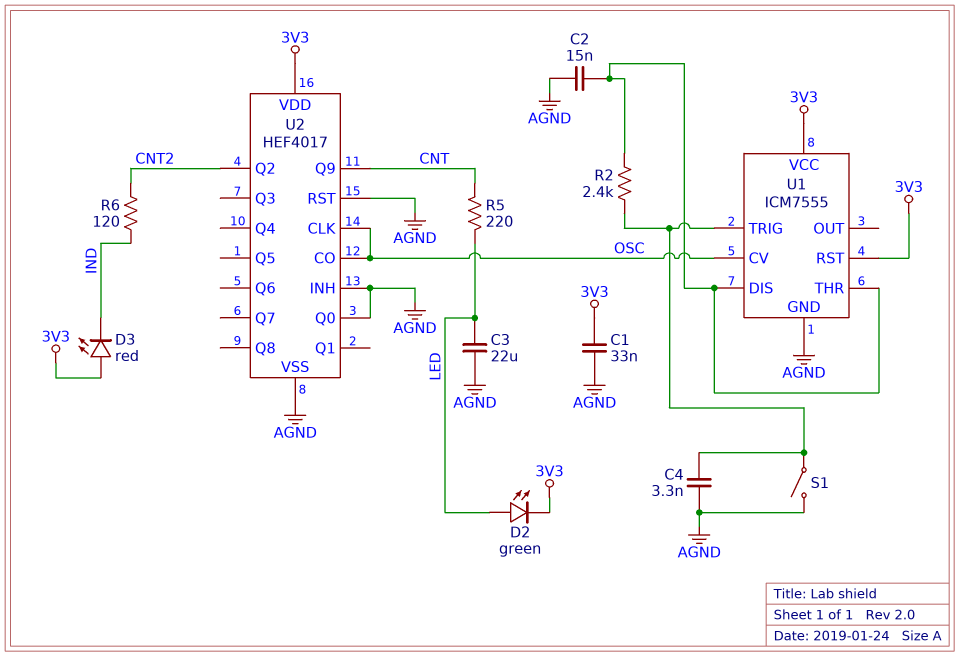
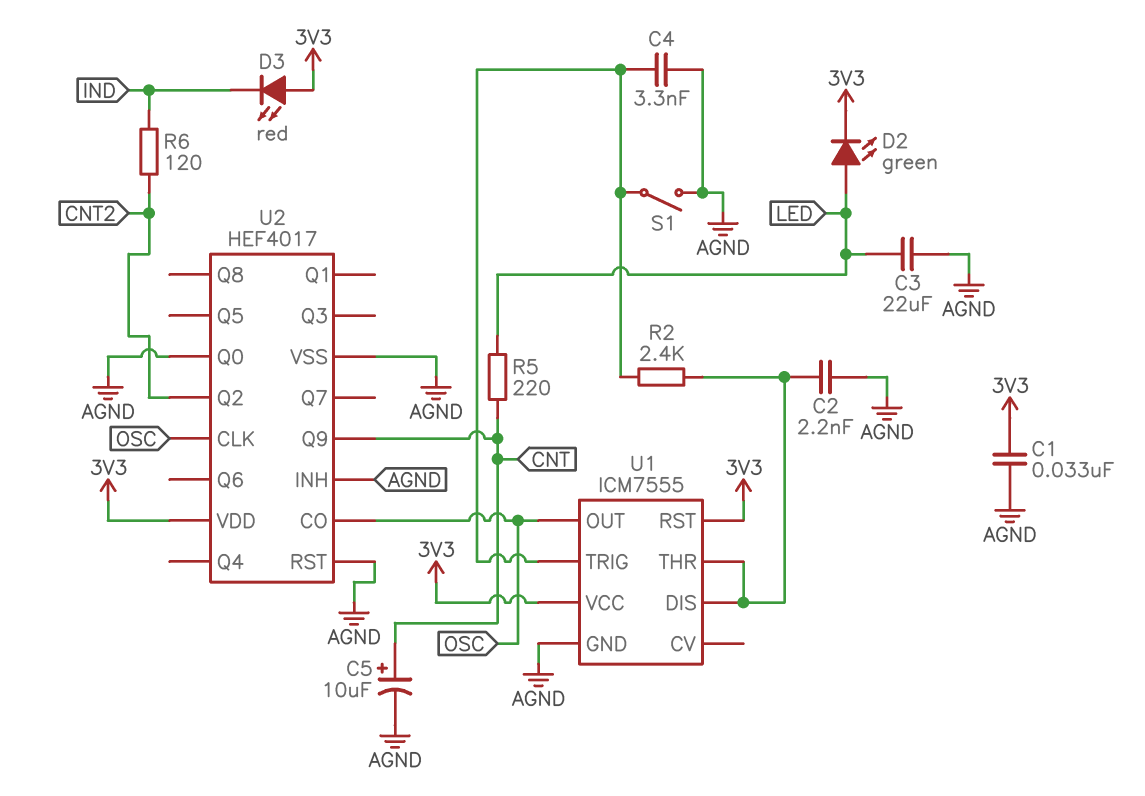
C2: 15nF (AGND, U1/DIS) -> 2.2nF (AGND, U1/DIS)
C5: none -> 10uF (plus CNT, minus AGND)
U1 pin CV: OSC -> none
U1 pin OUT: none -> OSC

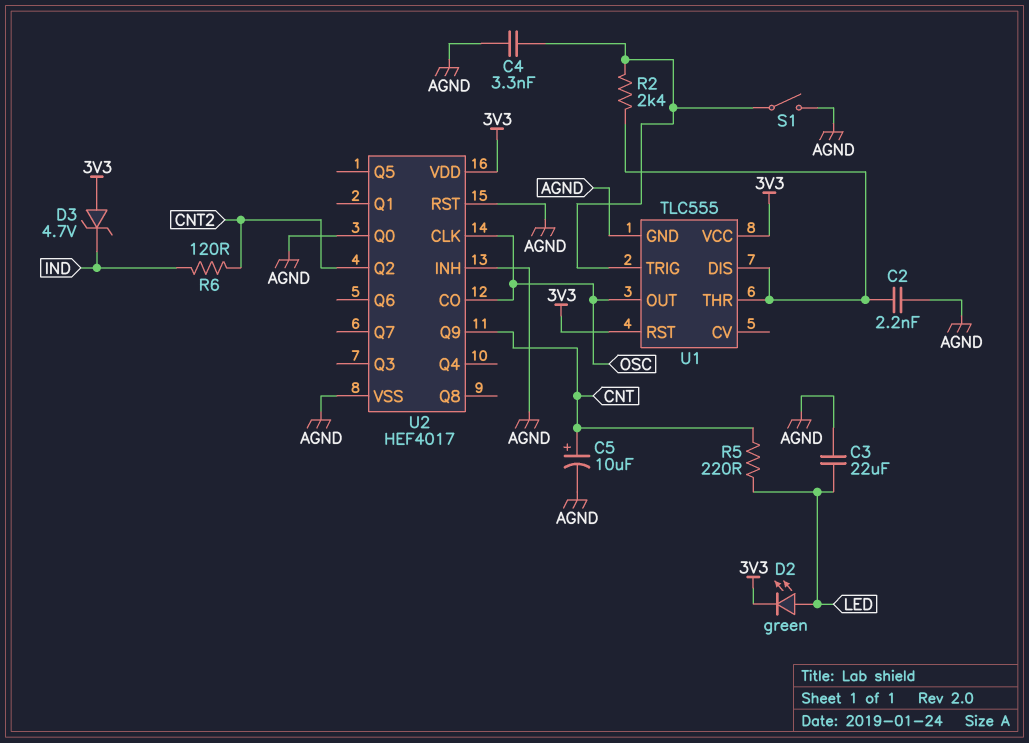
C1: 33nF (3V3, AGND) -> none
D3: LED red (A 3V3, K IND) -> zener 4.7V (A 3V3, K IND)
U1: ICM7555 -> TLC555

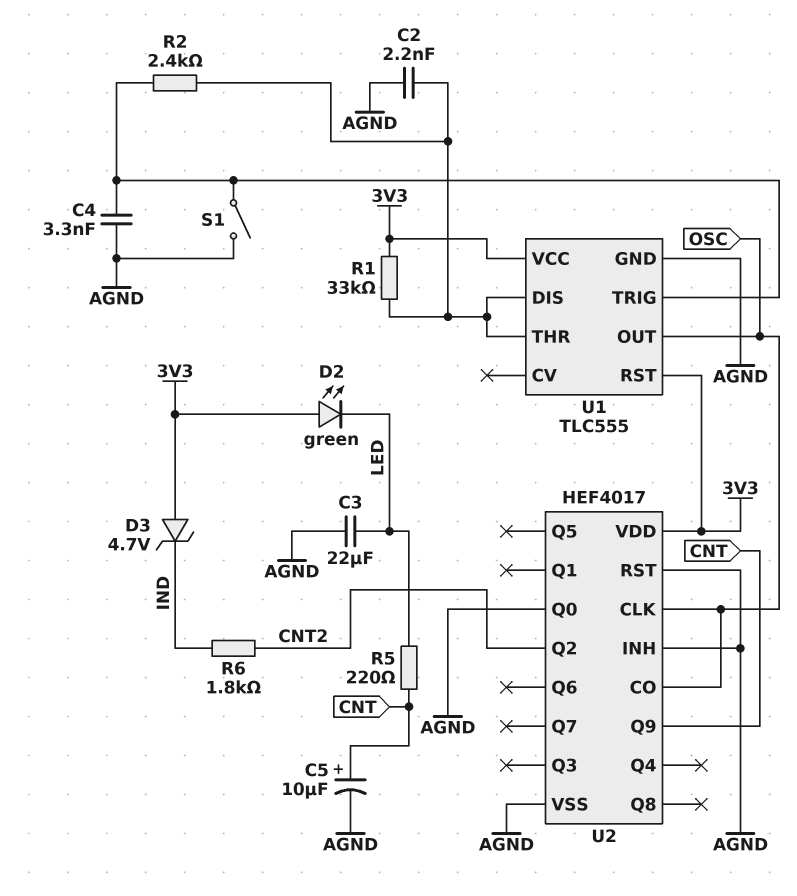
D2: LED green (A LED, K 3V3) -> LED green (A 3V3, K LED)
R1: none -> 33k (3V3, U1/DIS)
R6: 120 (CNT2, IND) -> 1.8k (CNT2, IND)

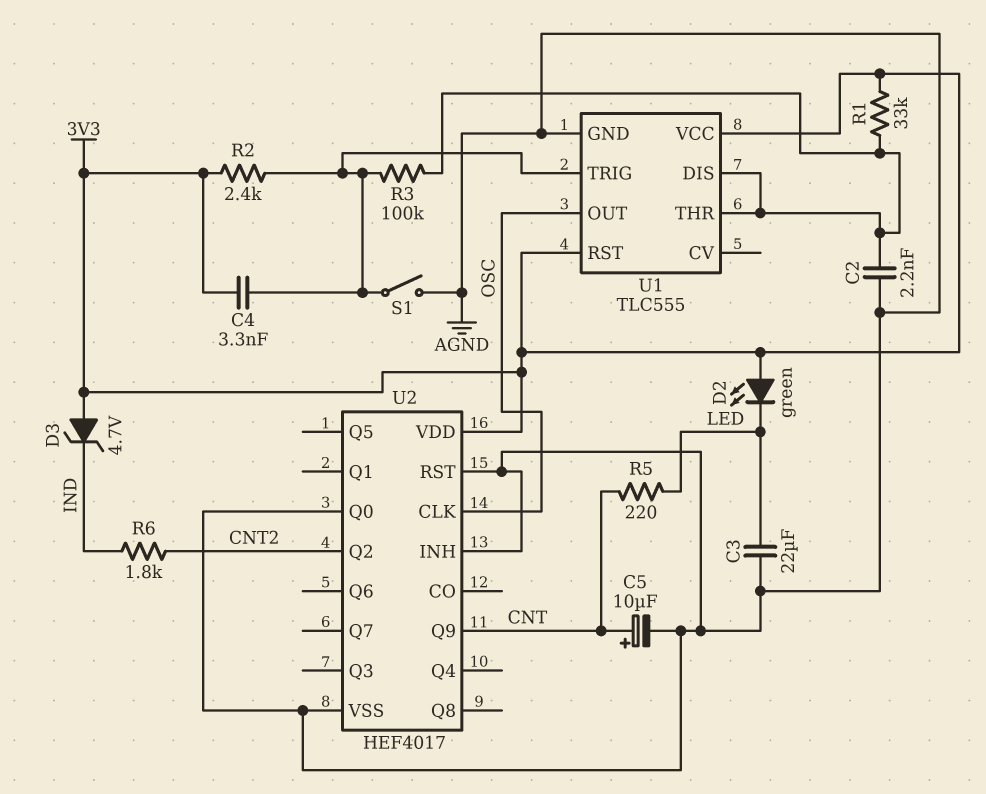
C4: 3.3nF (AGND, U1/TRIG) -> 3.3nF (3V3, U1/TRIG)
R2: 2.4k (U1/DIS, U1/TRIG) -> 2.4k (3V3, U1/TRIG)
R3: none -> 100k (U1/DIS, U1/TRIG)
U2 pin CO: OSC -> none

